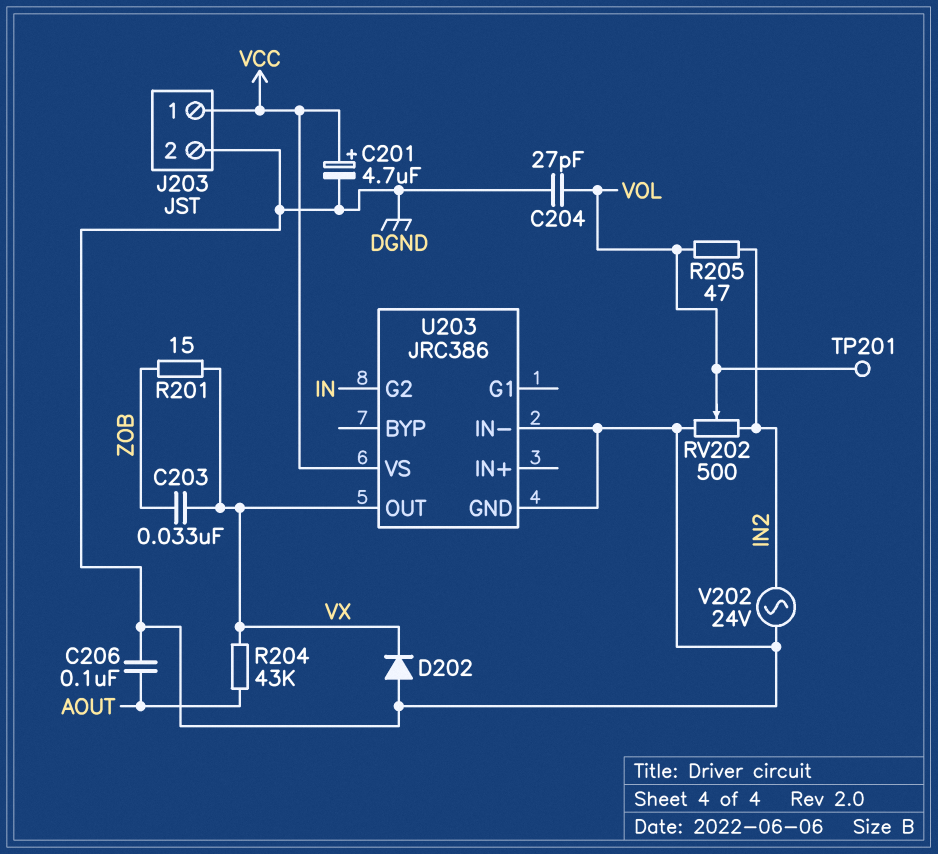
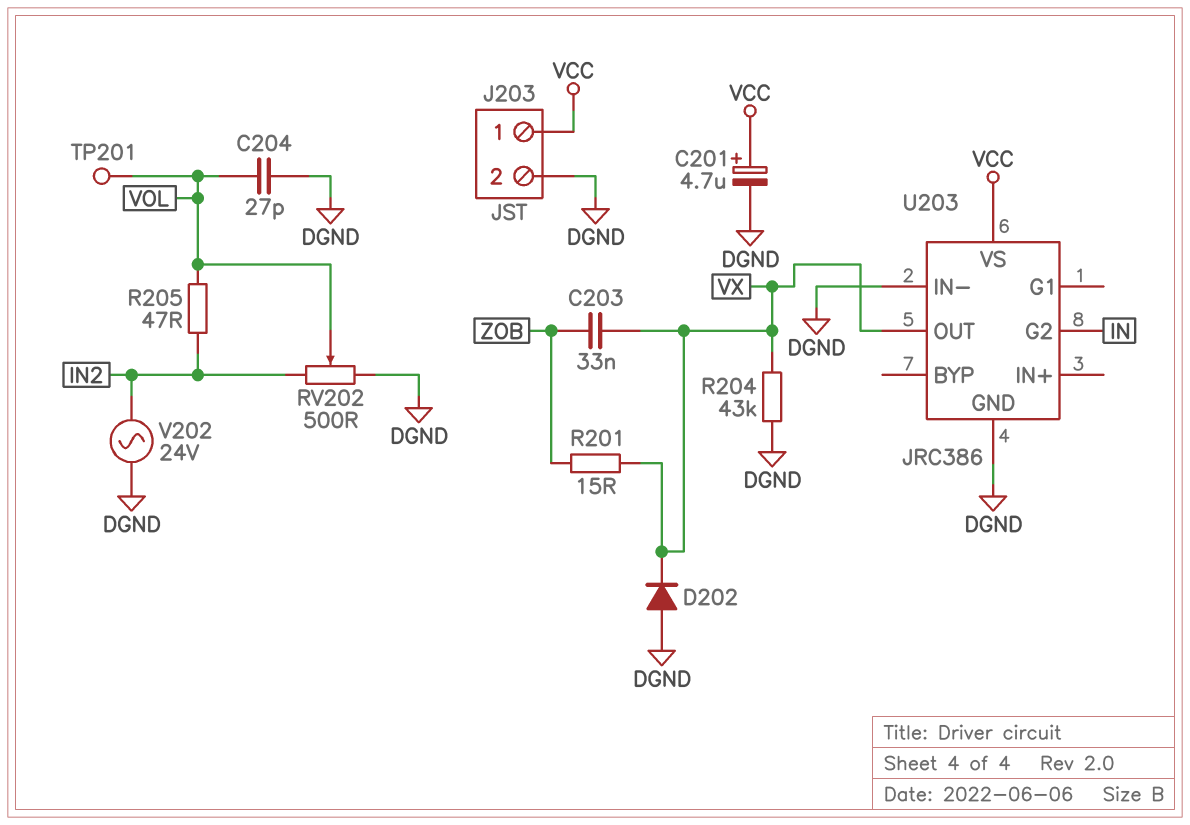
C206: 100nF (AOUT, DGND) -> none
R204: 43k (AOUT, VX) -> 43k (DGND, VX)

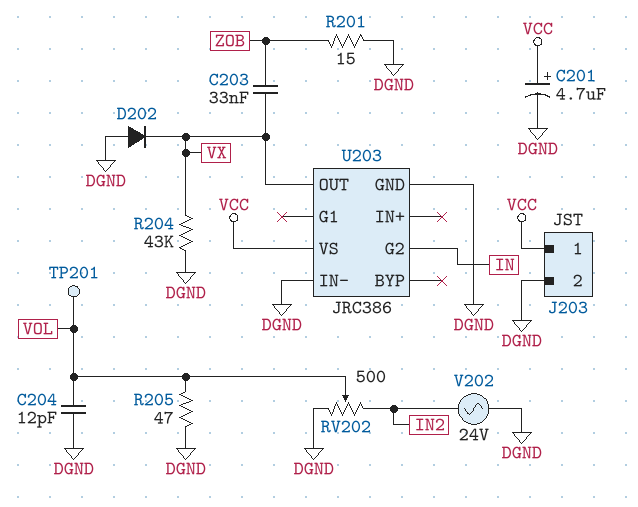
C204: 27pF (DGND, VOL) -> 12pF (DGND, VOL)
R201: 15 (VX, ZOB) -> 15 (DGND, ZOB)
R205: 47 (IN2, VOL) -> 47 (DGND, VOL)

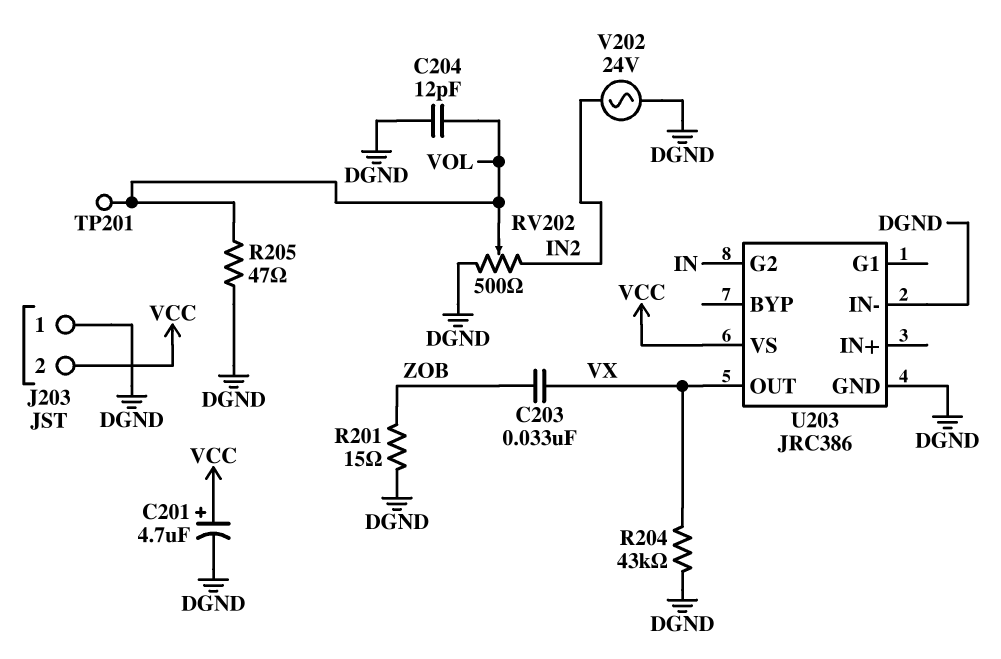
D202: diode (A DGND, K VX) -> none
J203 pin 1: VCC -> DGND
J203 pin 2: DGND -> VCC

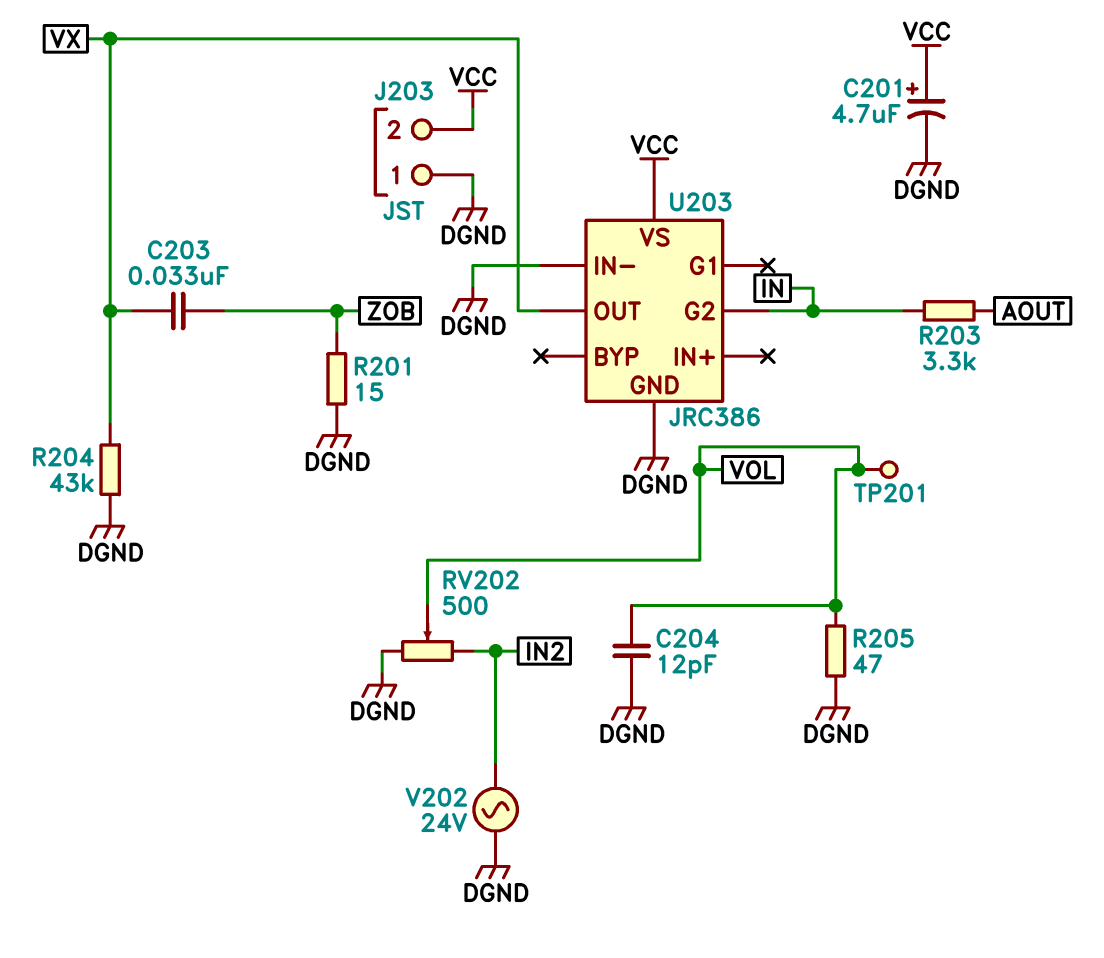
R203: none -> 3.3k (AOUT, IN)

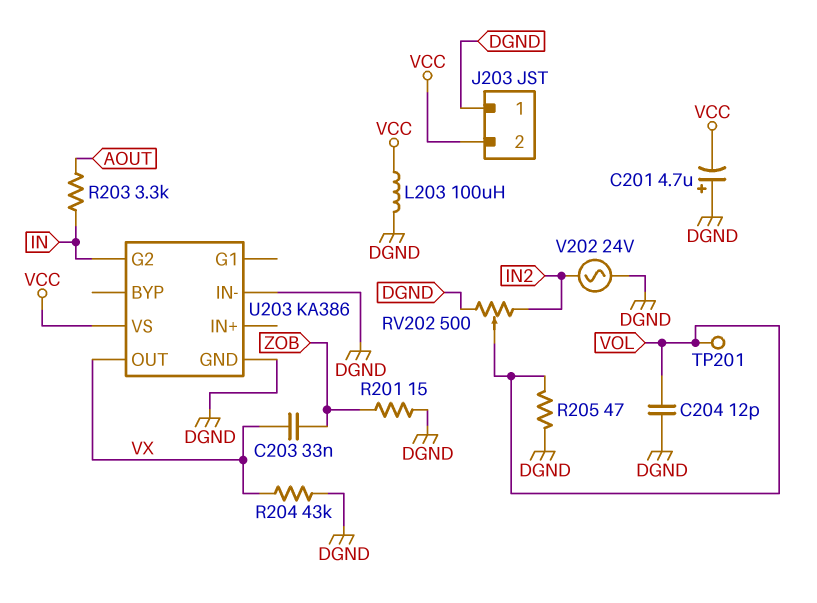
C201: 4.7uF (plus VCC, minus DGND) -> 4.7uF (plus DGND, minus VCC)
L203: none -> 100uH (DGND, VCC)
U203: JRC386 -> KA386

